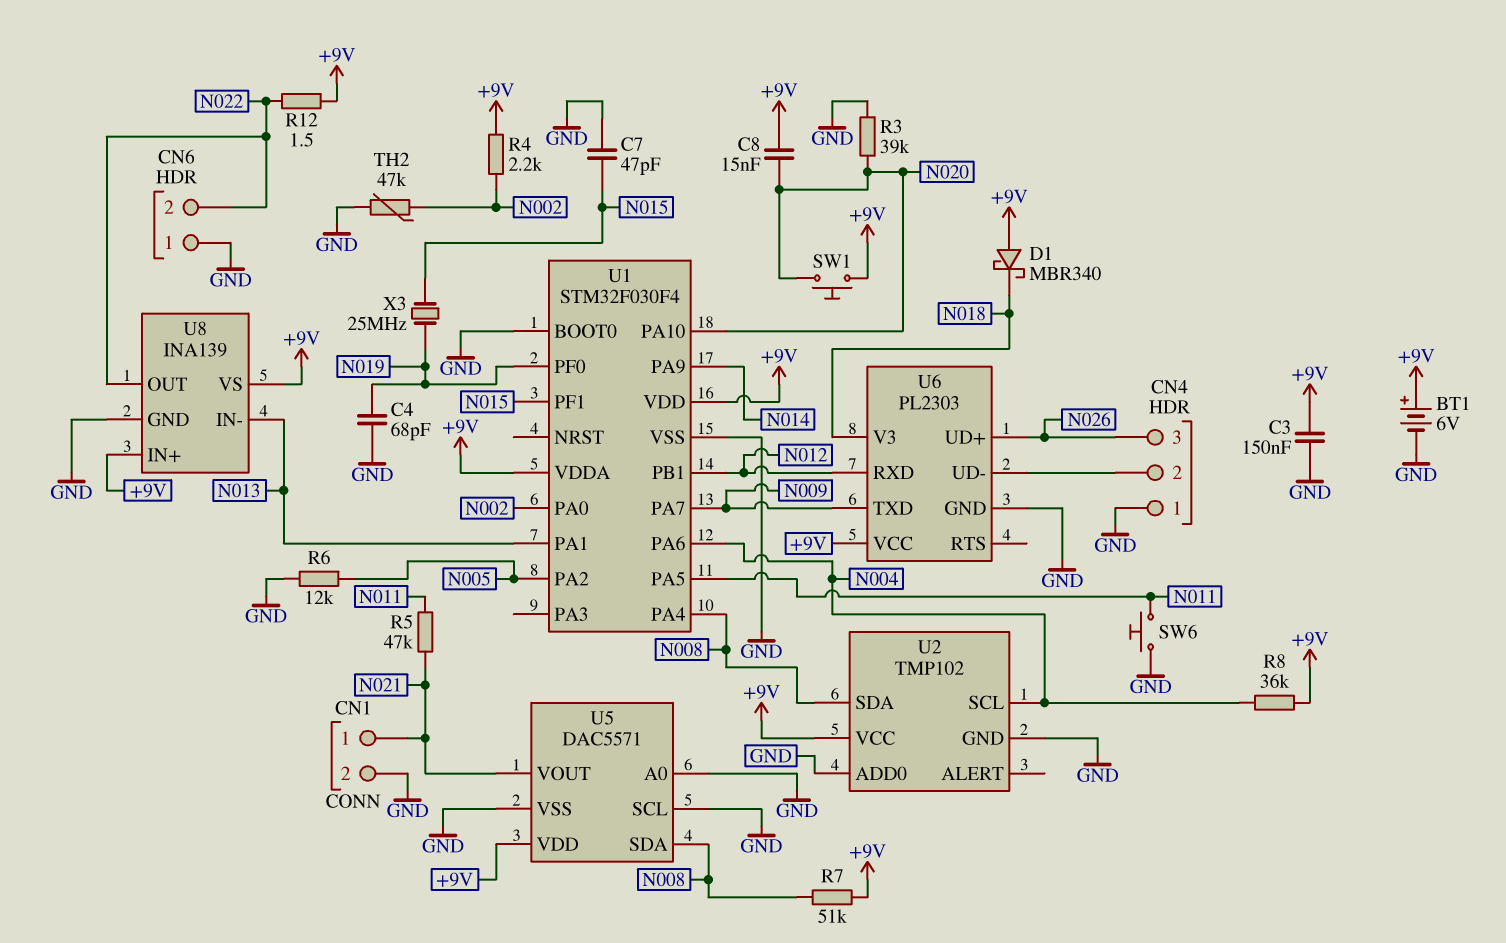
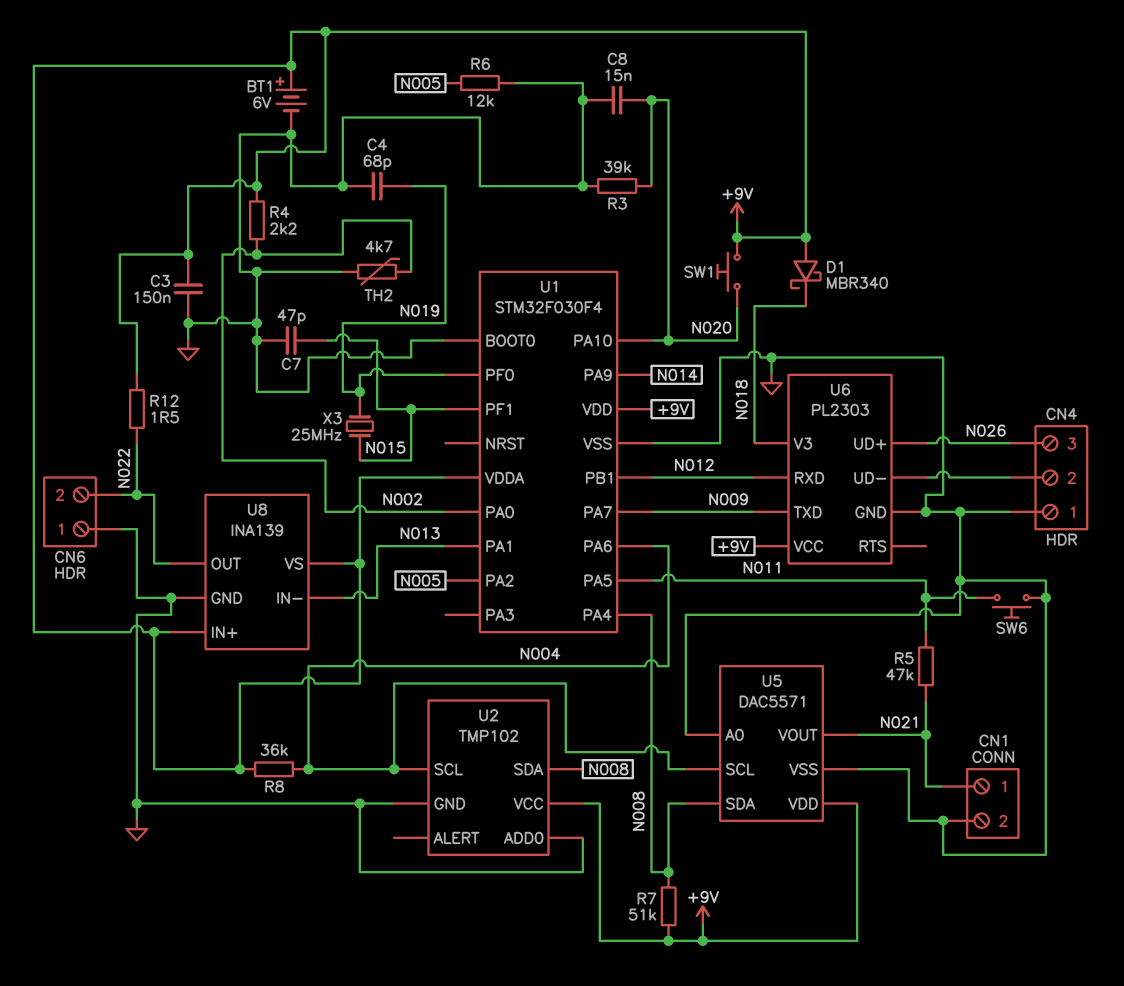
C8: 15nF (+9V, N020) -> 15nF (GND, N020)
TH2: 47k (GND, N002) -> 4.7k (GND, N002)
U5 pin SCL: GND -> N004

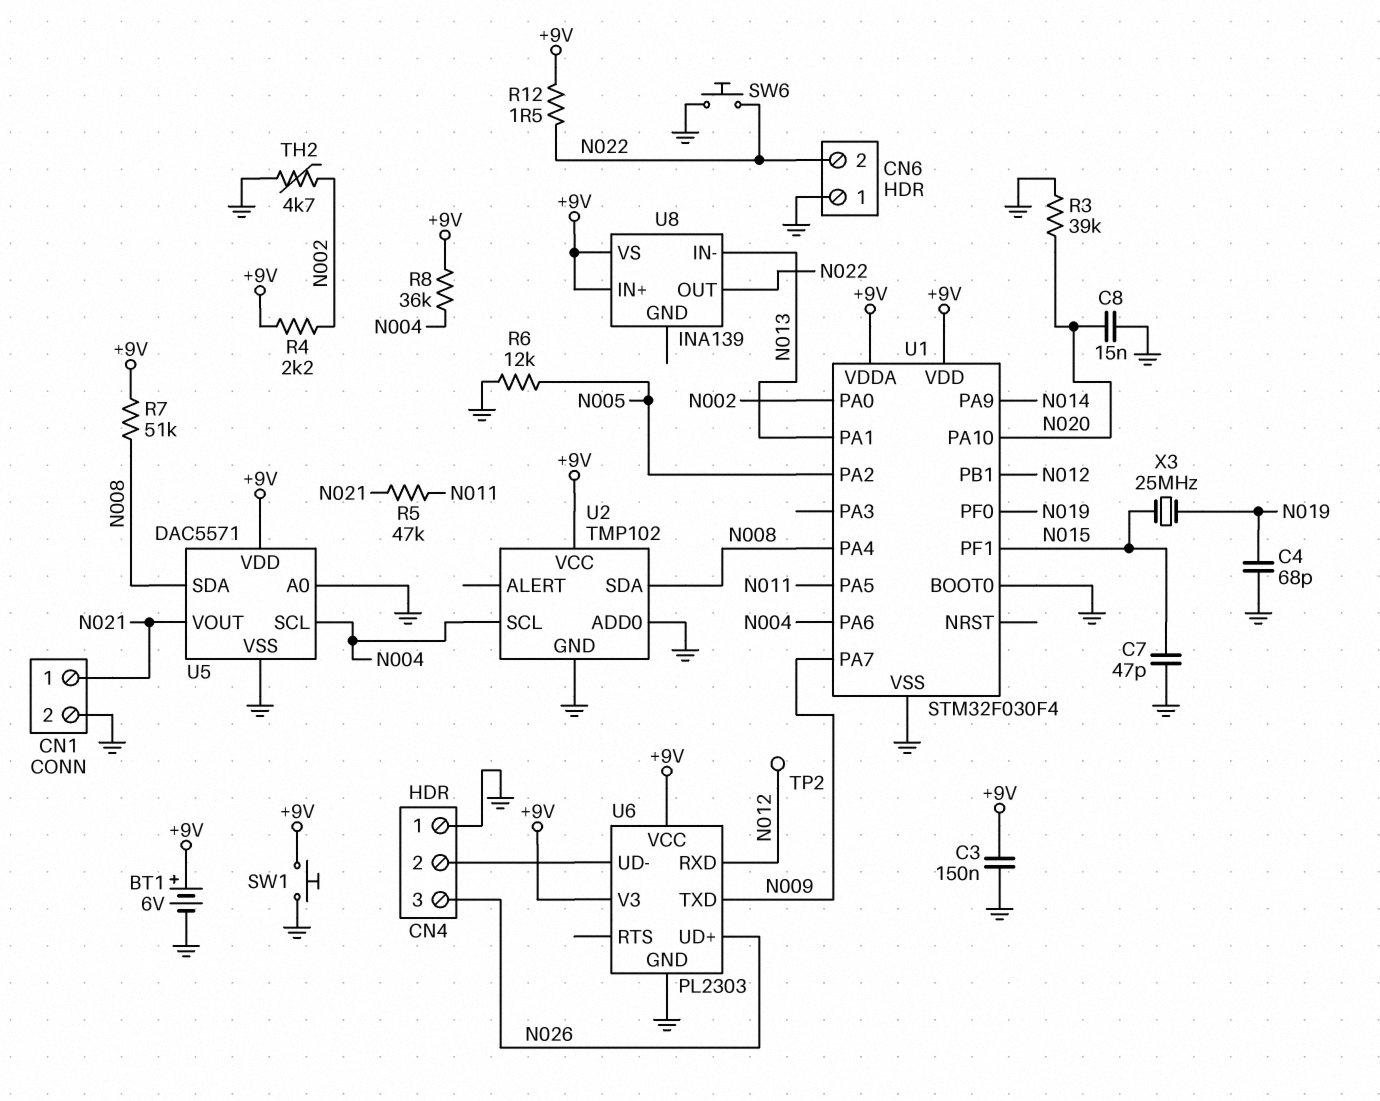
D1: schottky MBR340 (A +9V, K N018) -> none
SW1: button (+9V, N020) -> button (+9V, GND)
SW6: button (GND, N011) -> button (GND, N022)
TP2: none -> test point (N012)
U6 pin V3: N018 -> +9V
U8 pin GND: GND -> none

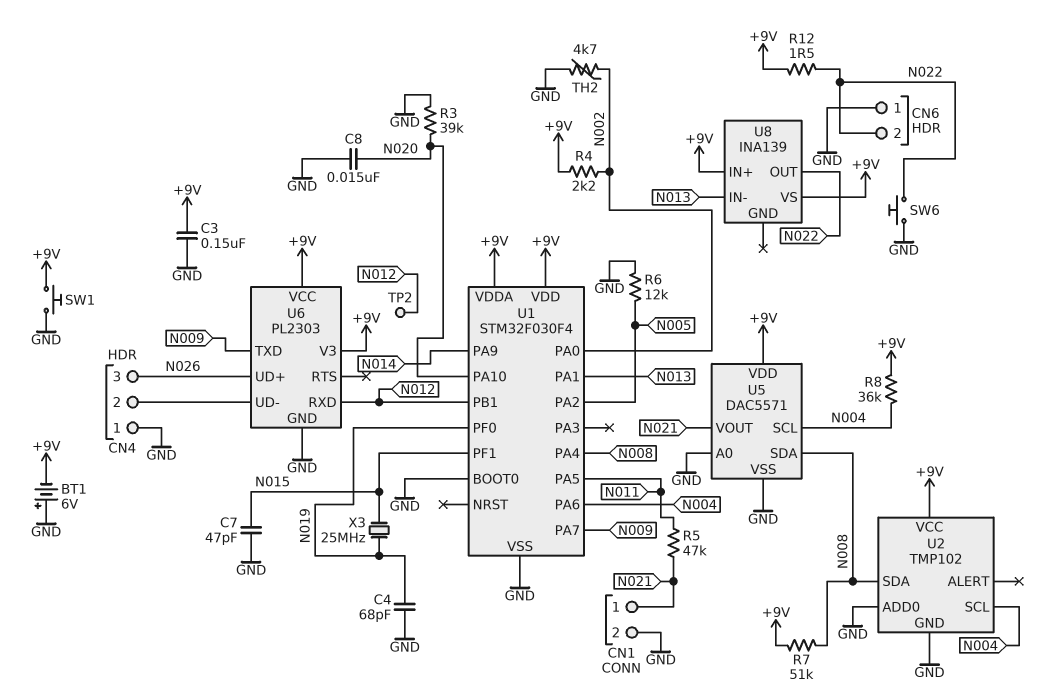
BT1: 6V (plus +9V, minus GND) -> 6V (plus GND, minus +9V)

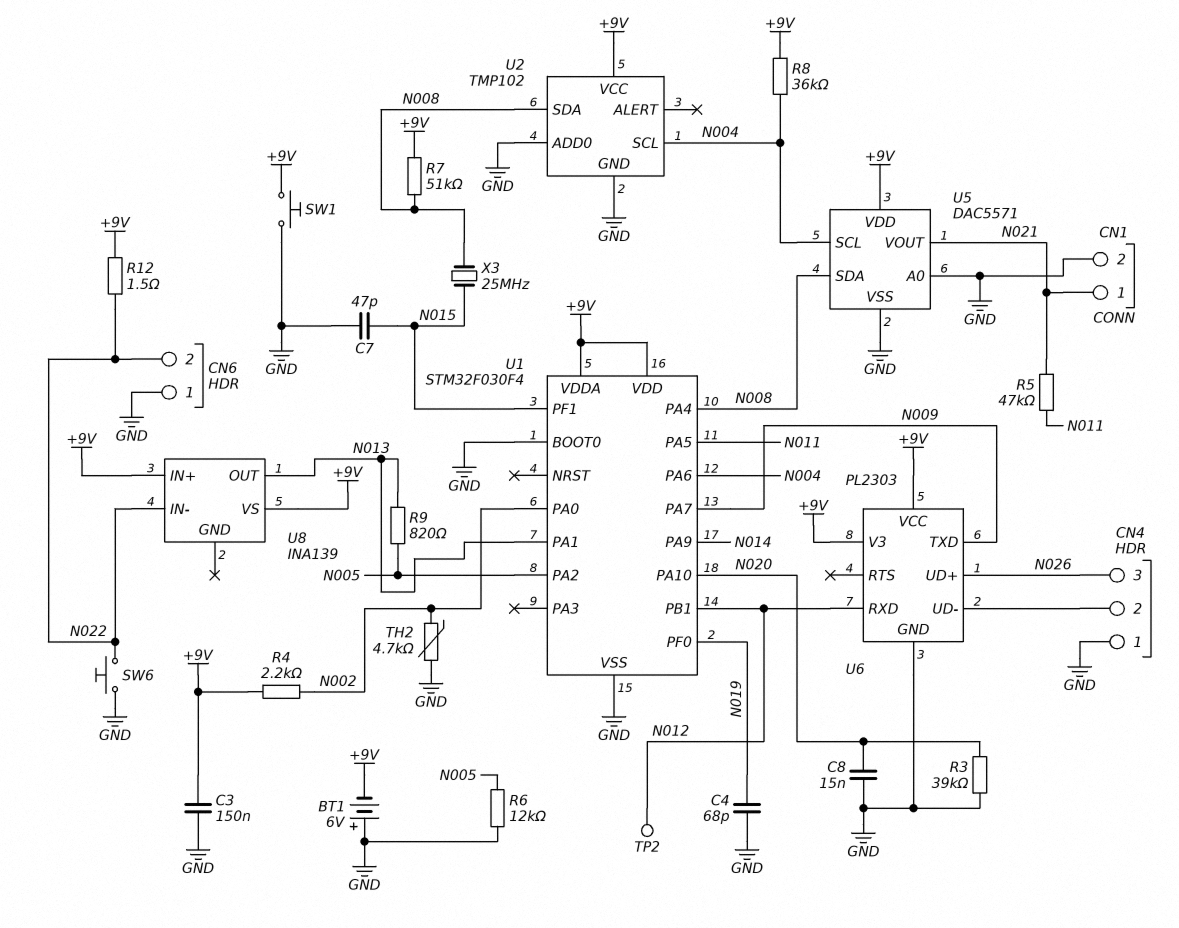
R9: none -> 820 (N005, N013)
U8 pin IN-: N013 -> N022
U8 pin OUT: N022 -> N013
X3: 25MHz (N015, N019) -> 25MHz (N008, N015)

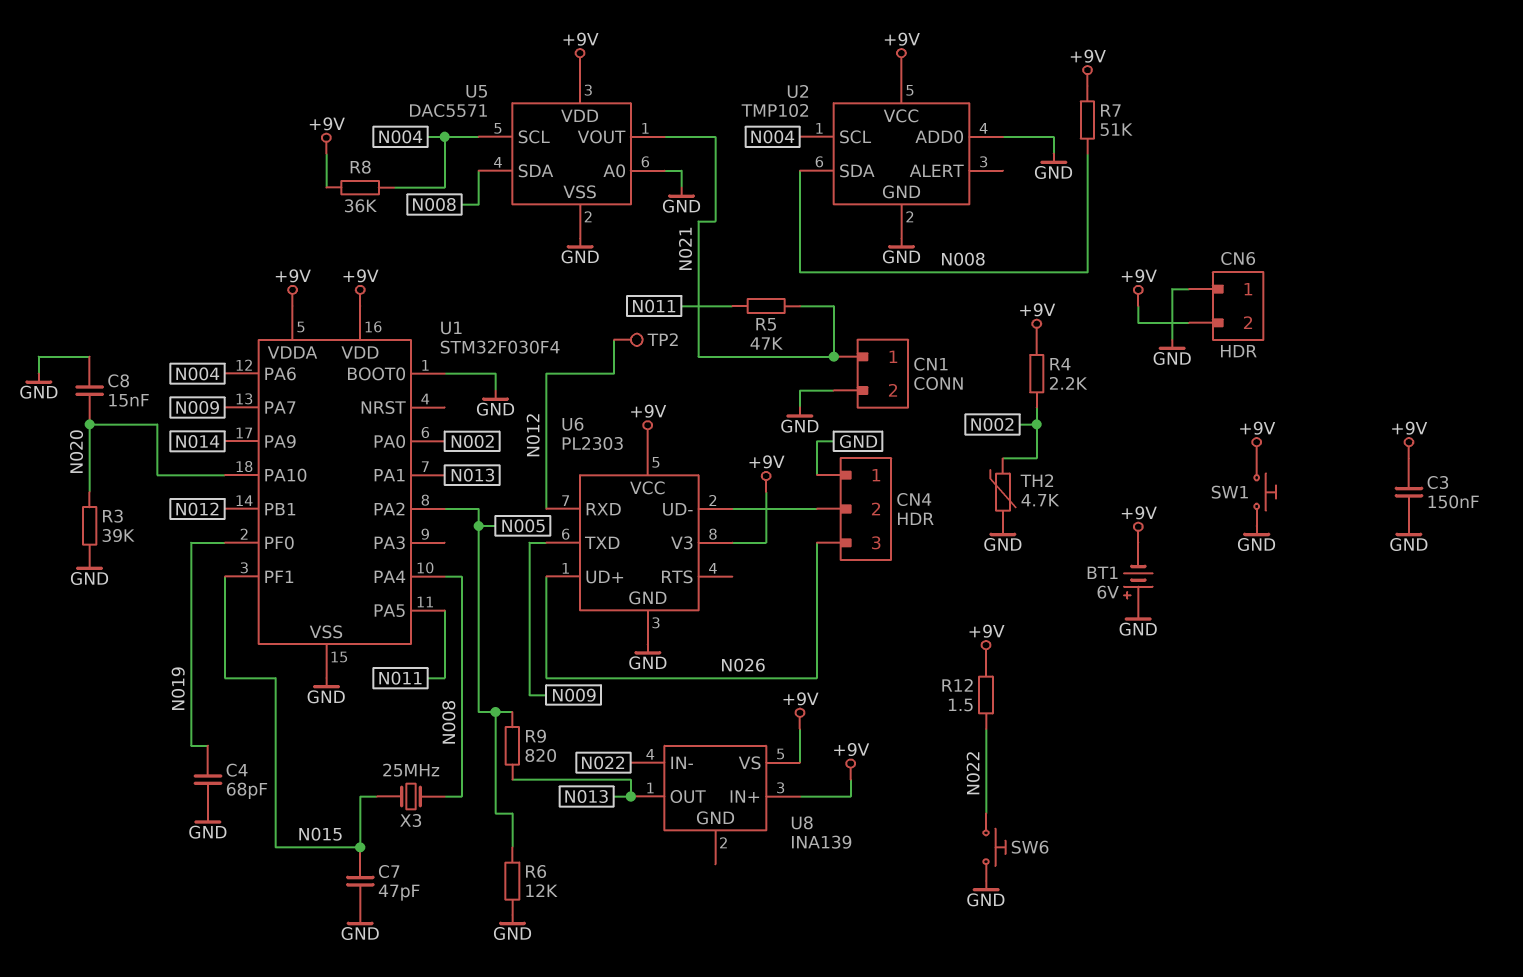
CN6 pin 2: N022 -> +9V

